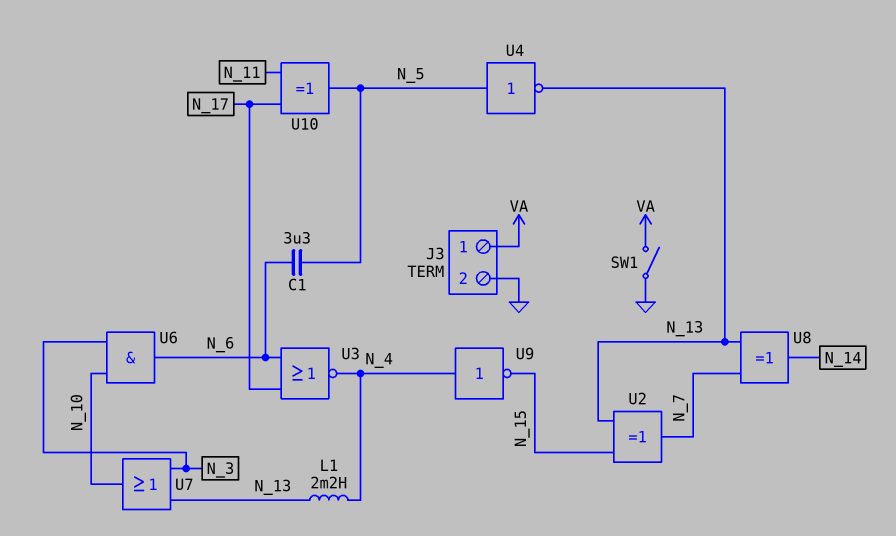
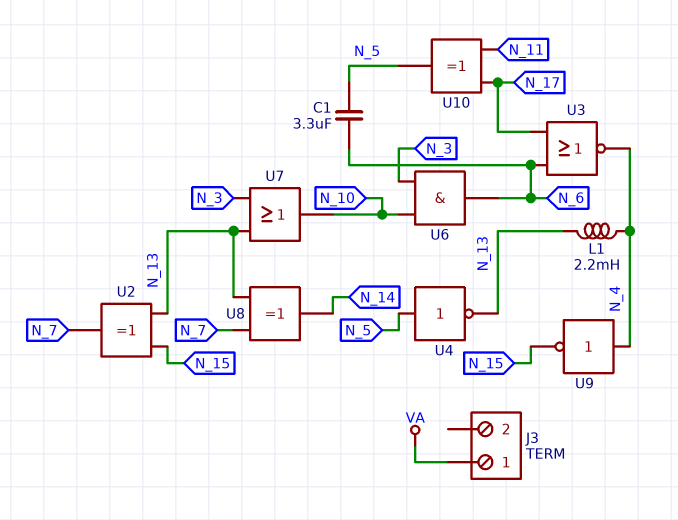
J3 pin 2: GND -> none
SW1: switch (GND, VA) -> none

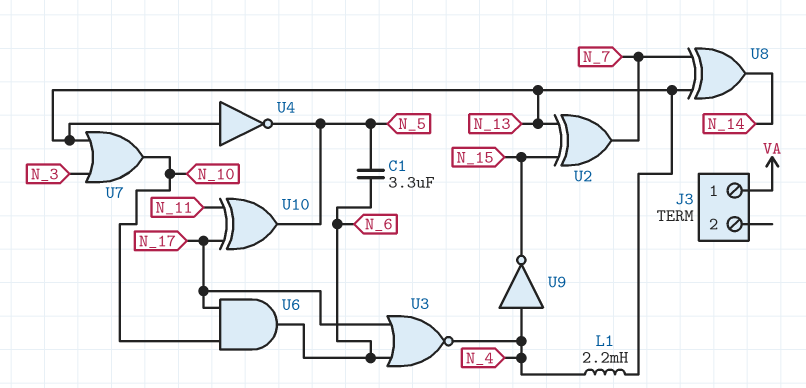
U4: NOT (in N_5, out N_13) -> NOT (in N_13, out N_5)
U6: AND (in N_3, in N_10, out N_6) -> AND (in N_10, in N_17, out N_6)

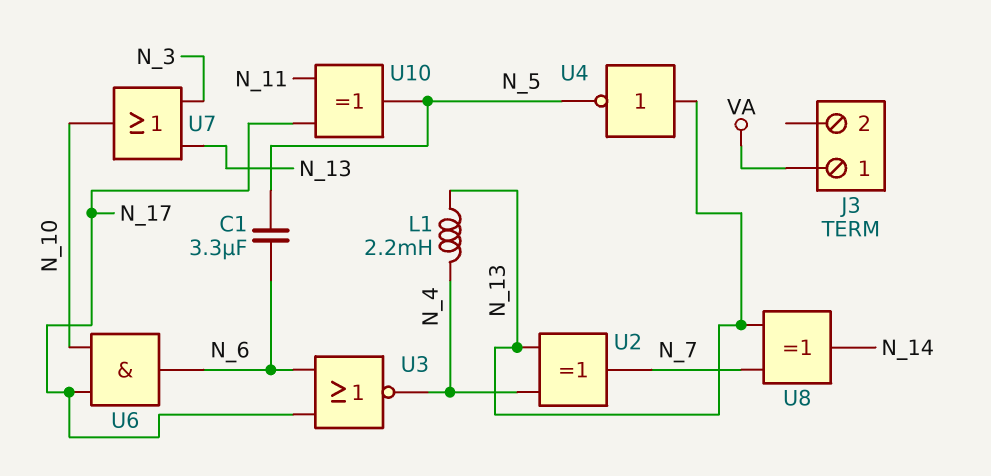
U2: XOR (in N_13, in N_15, out N_7) -> XOR (in N_4, in N_13, out N_7)
U9: NOT (in N_4, out N_15) -> none

